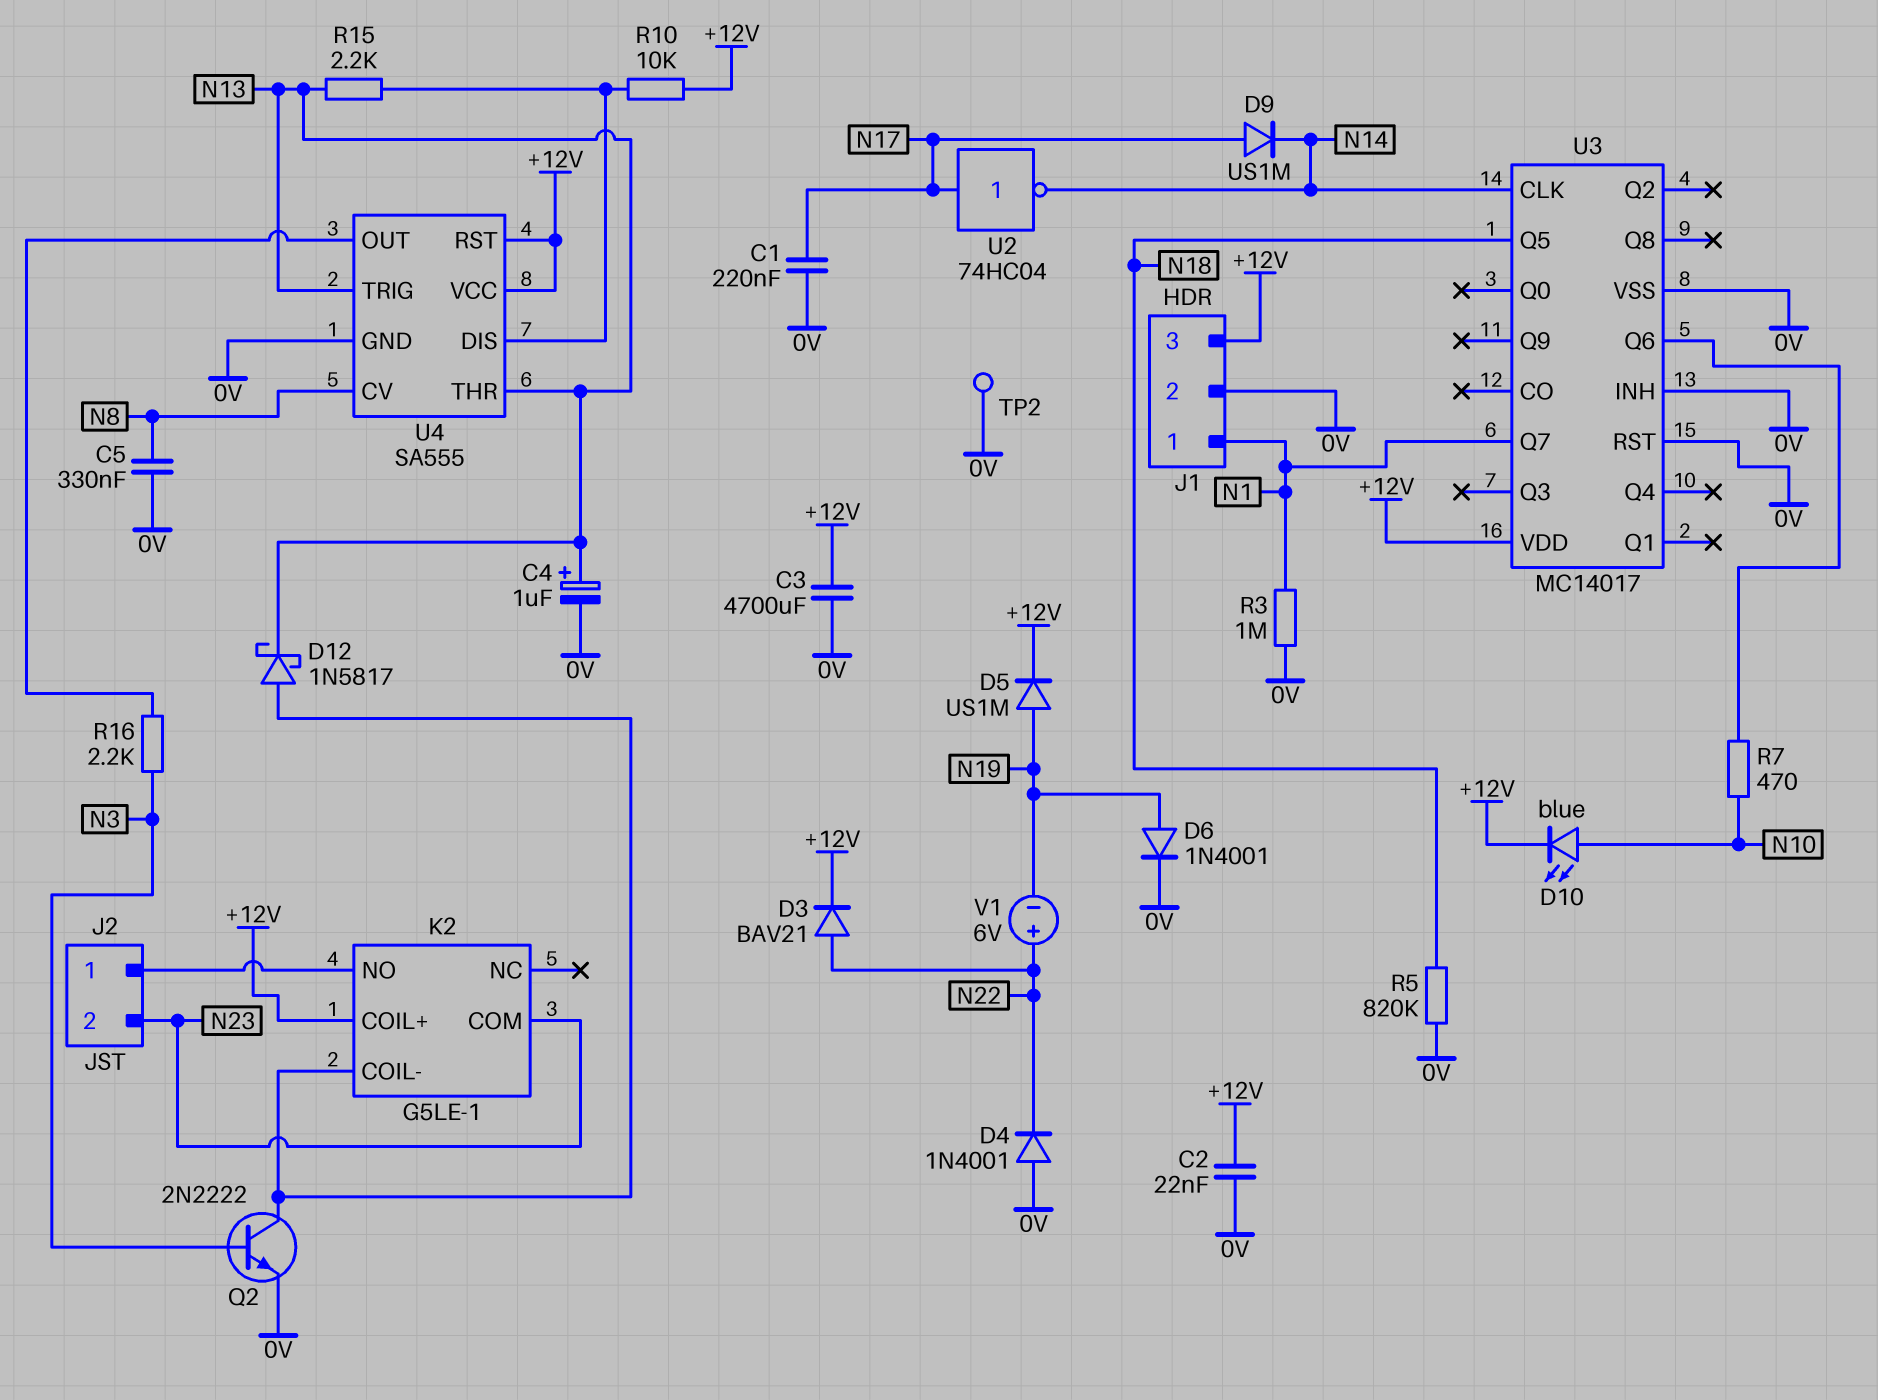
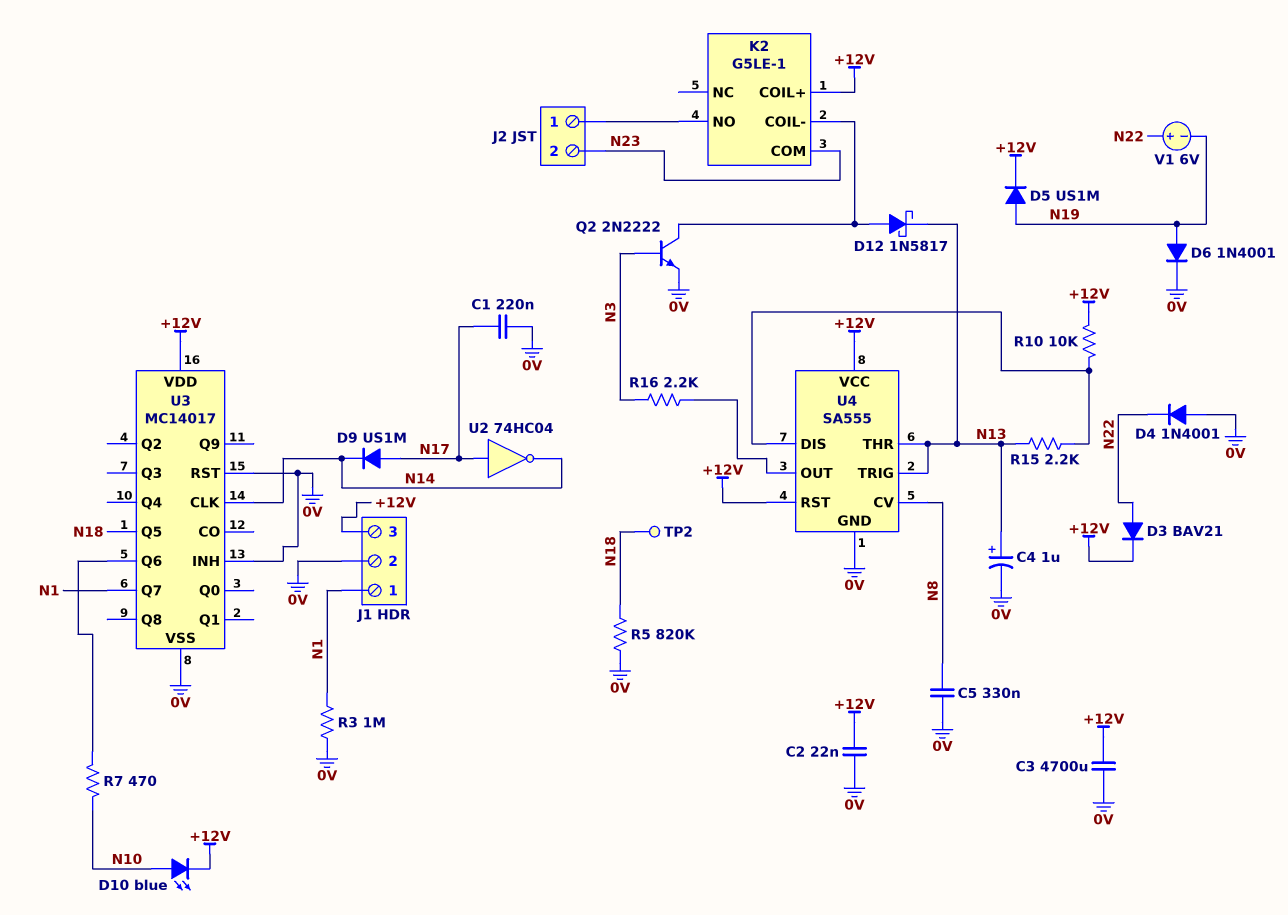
TP2: test point (0V) -> test point (N18)

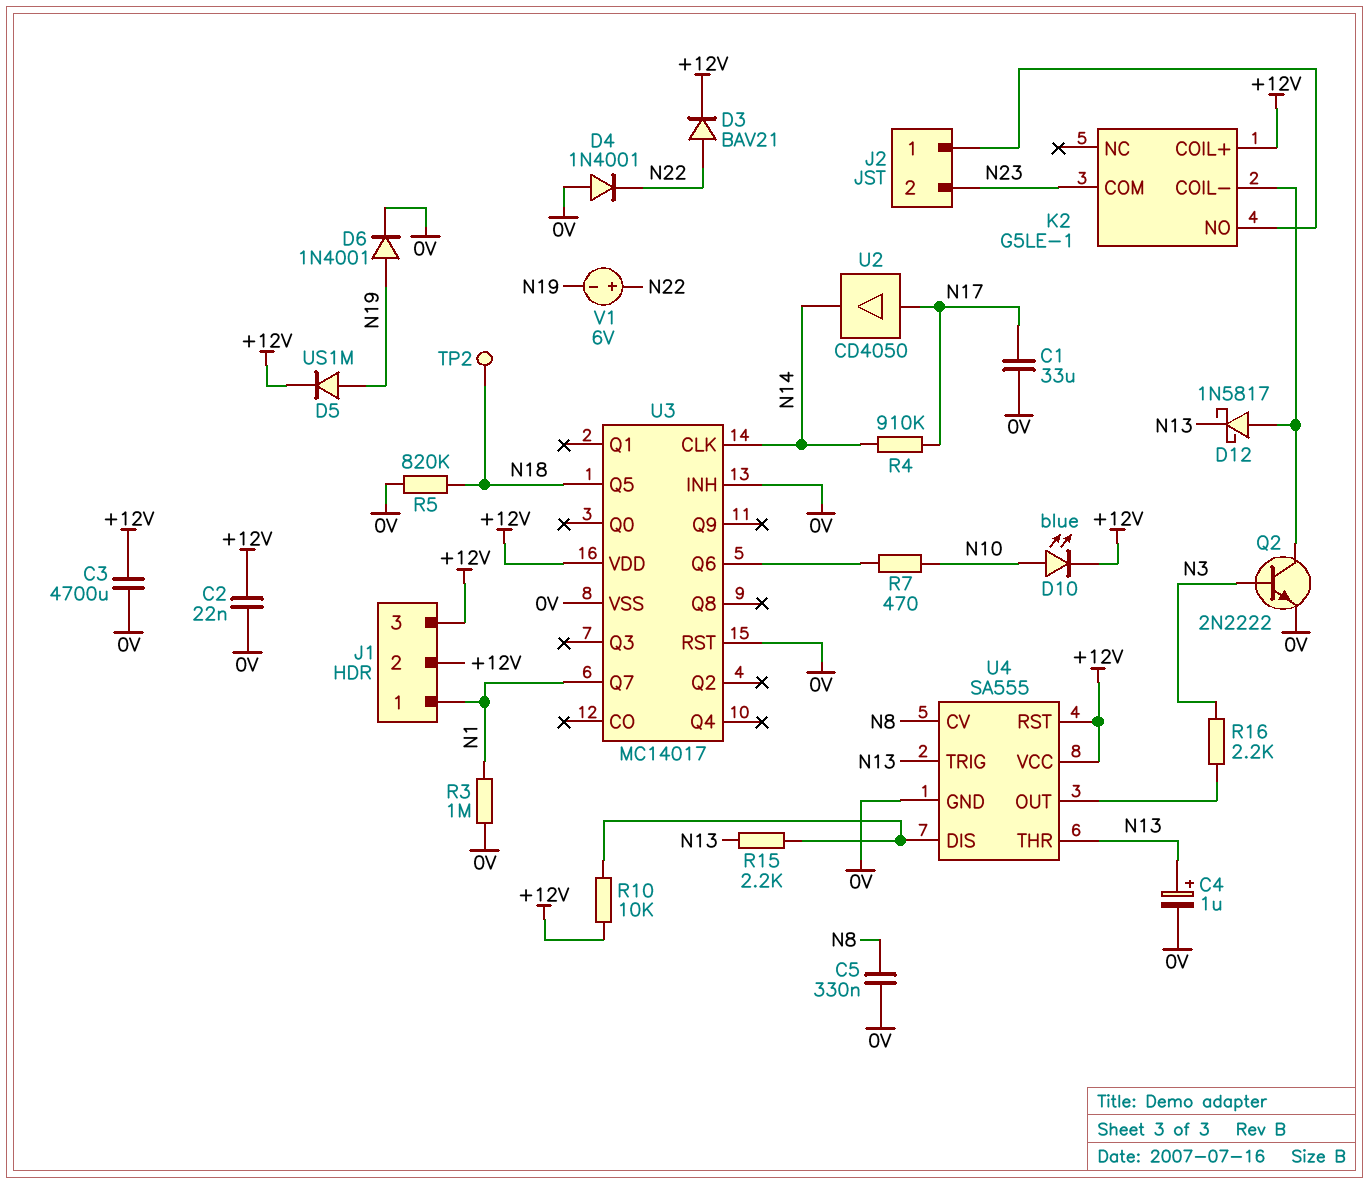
C1: 220nF (0V, N17) -> 33uF (0V, N17)
D9: diode US1M (A N17, K N14) -> none
J1 pin 2: 0V -> +12V
R4: none -> 910k (N14, N17)
U2: NOT 74HC04 (in N17, out N14) -> buffer CD4050 (in N17, out N14)

